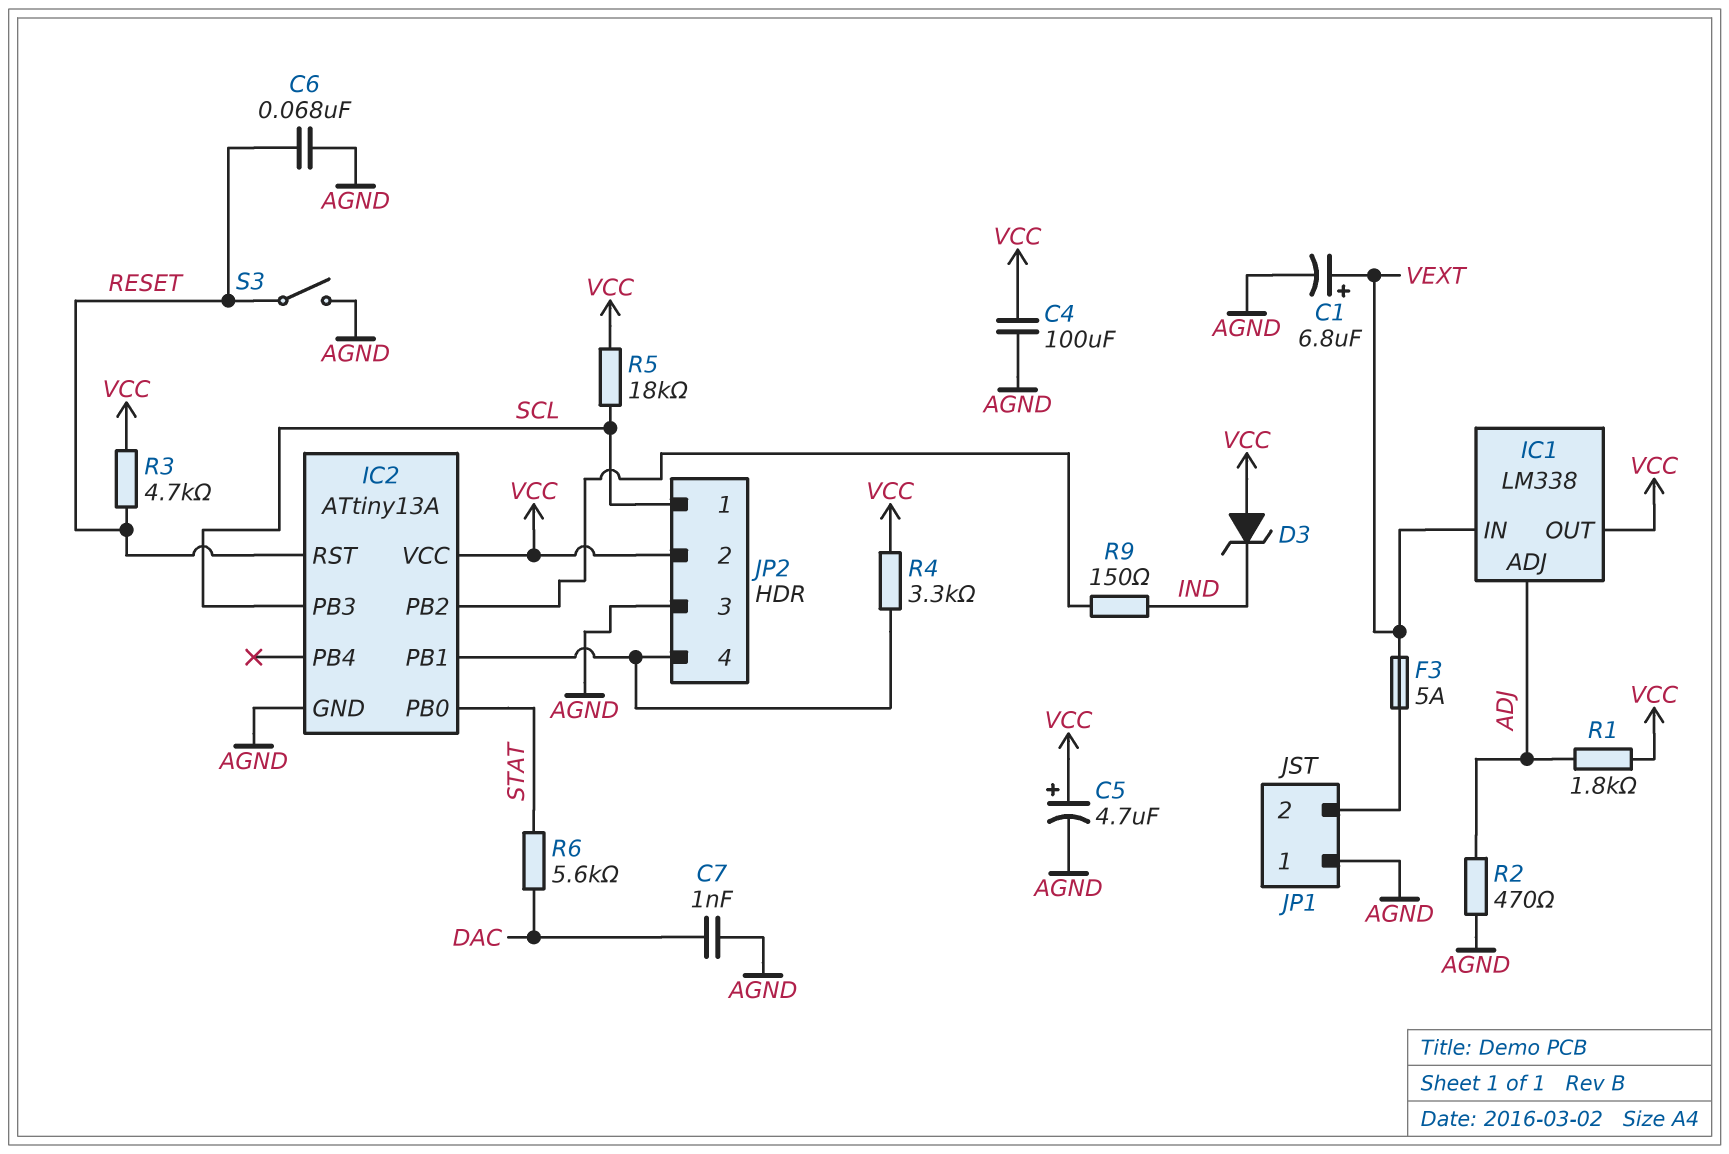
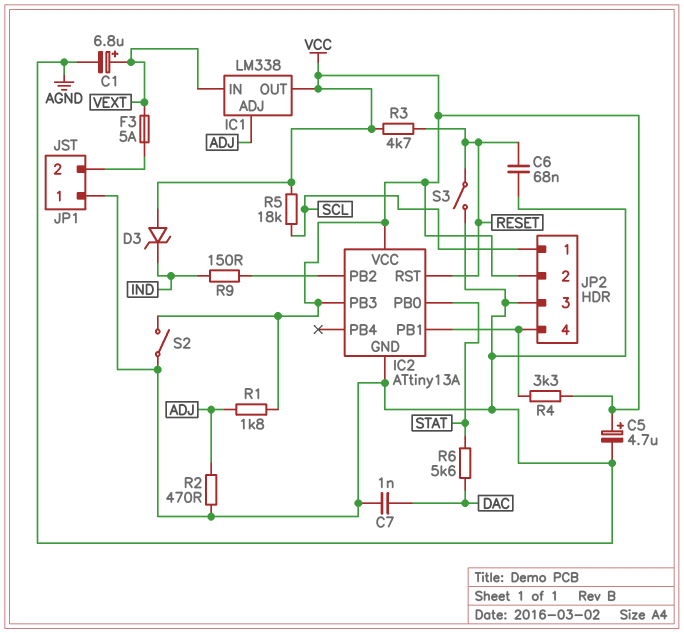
C4: 100uF (AGND, VCC) -> none
IC2 pin PB3: SCL -> VCC
S2: none -> switch (AGND, VCC)

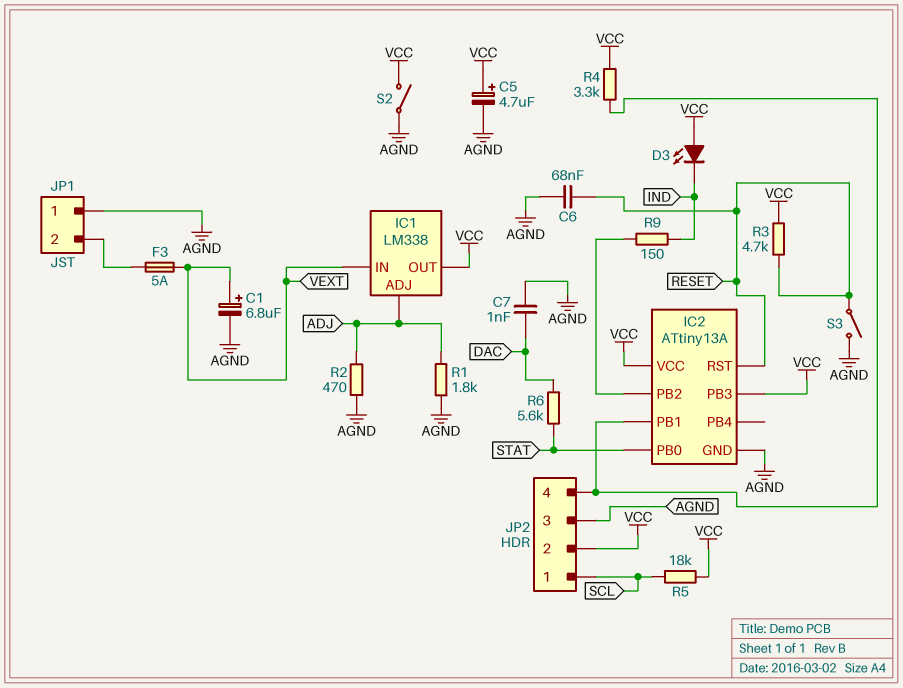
D3: zener (A VCC, K IND) -> LED (A VCC, K IND)
R1: 1.8k (ADJ, VCC) -> 1.8k (ADJ, AGND)

